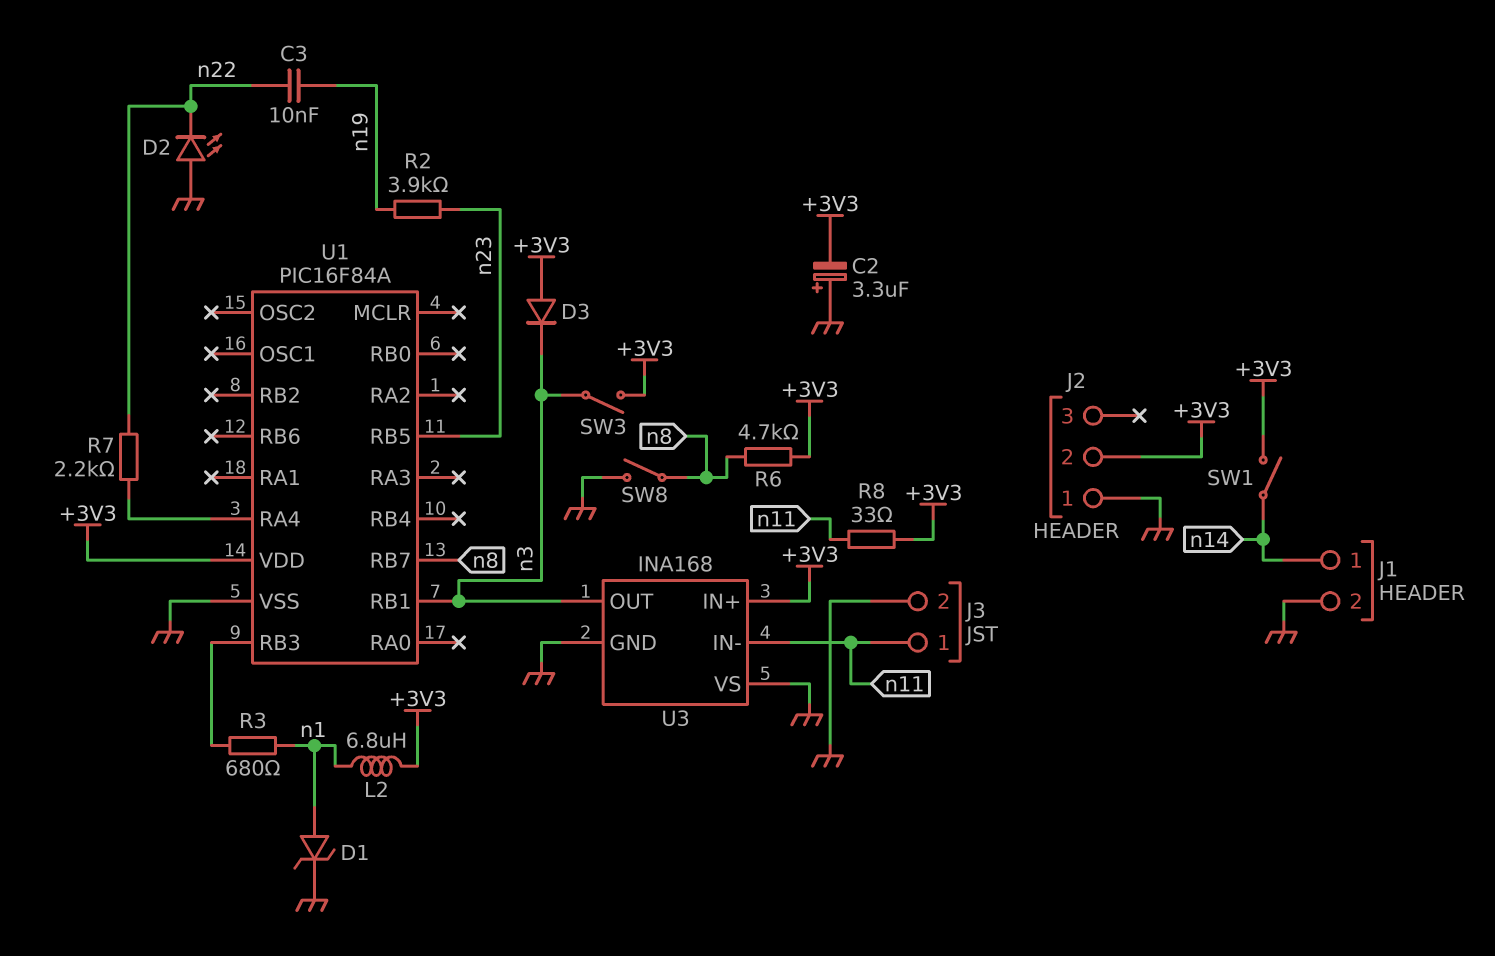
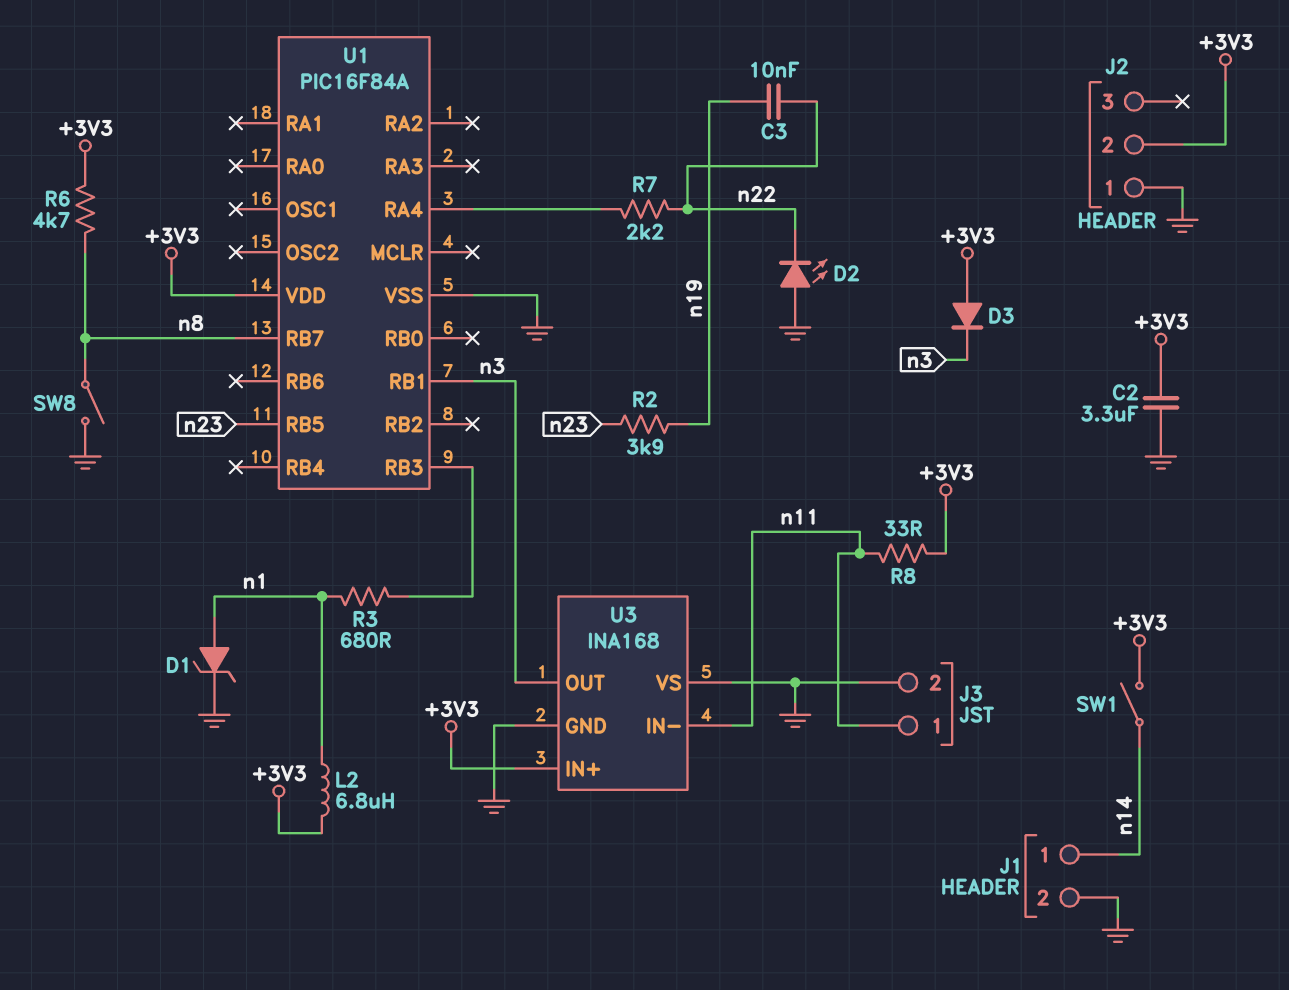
C2: 3.3uF (plus GND, minus +3V3) -> 3.3uF (+3V3, GND)
SW3: switch (+3V3, n3) -> none

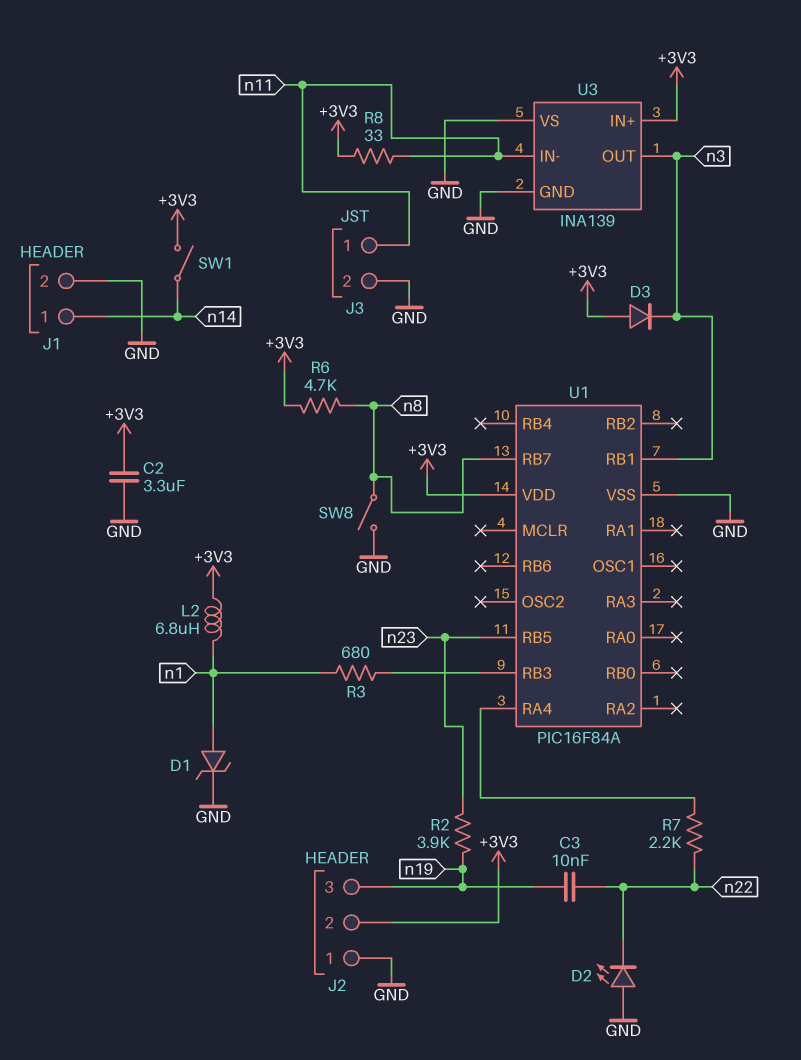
J2 pin 3: none -> n19
U3: INA168 -> INA139

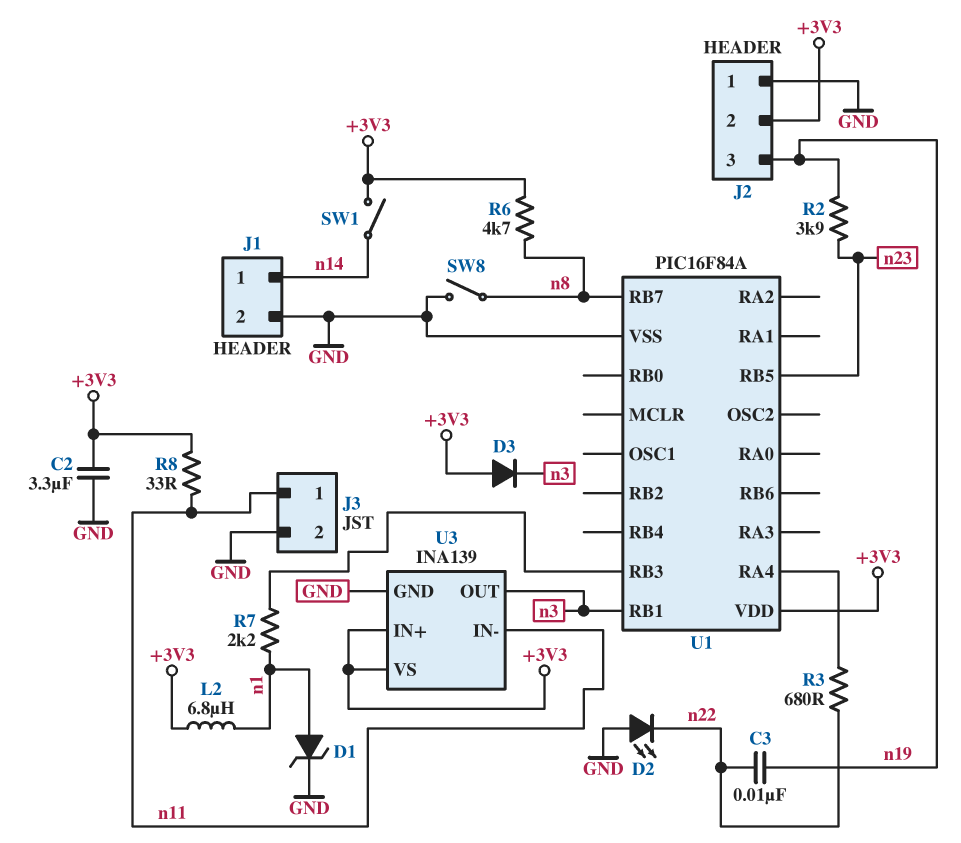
R3: 680 (U1/RB3, n1) -> 680 (U1/RA4, n22)
R7: 2.2k (U1/RA4, n22) -> 2.2k (U1/RB3, n1)
U3 pin VS: GND -> +3V3

